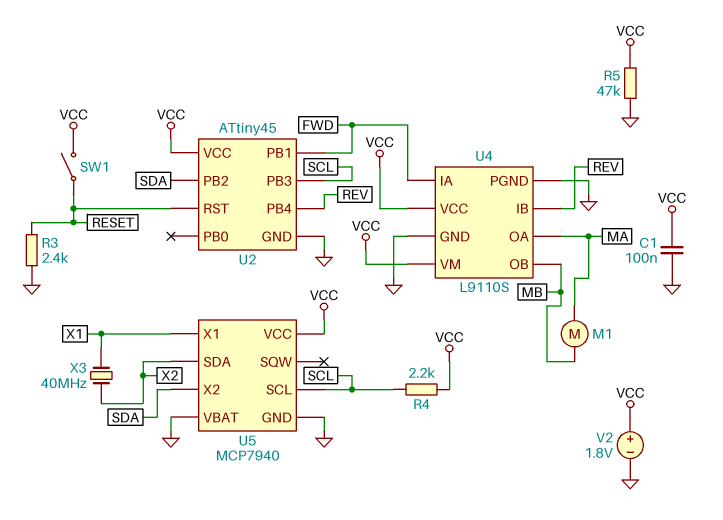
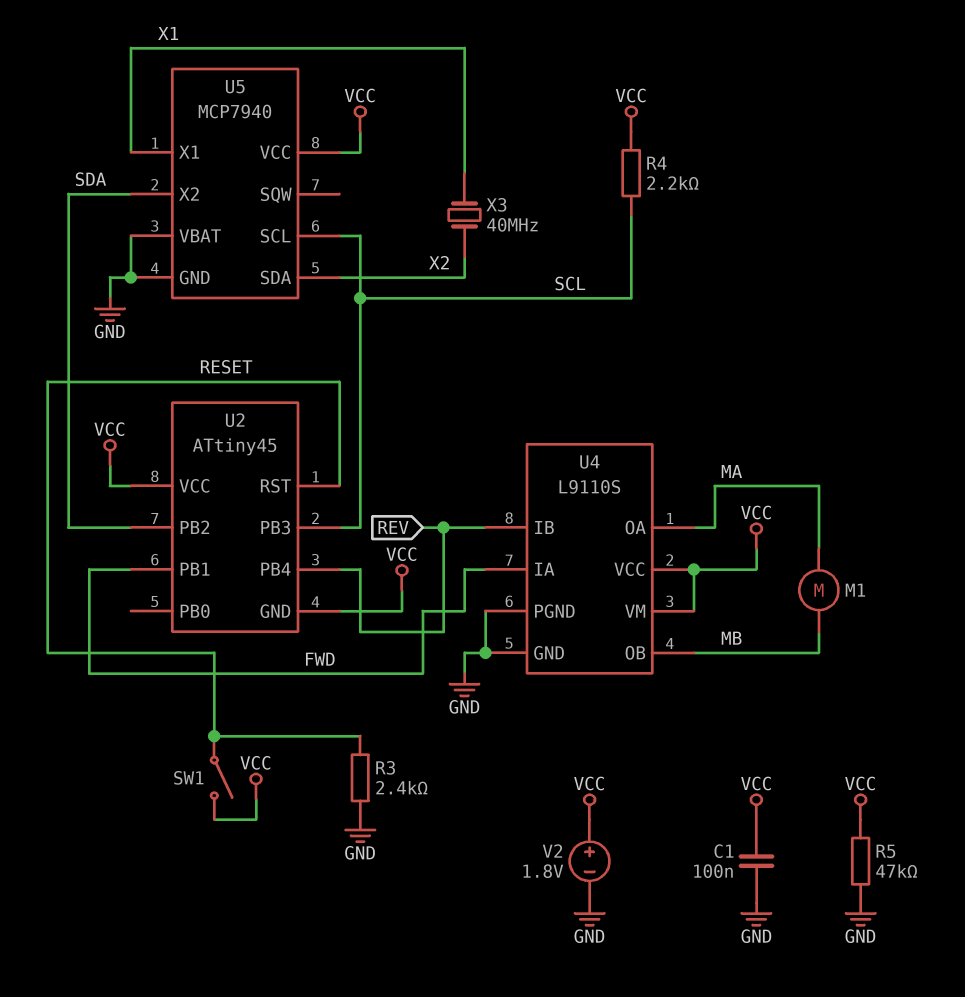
U2 pin GND: GND -> VCC

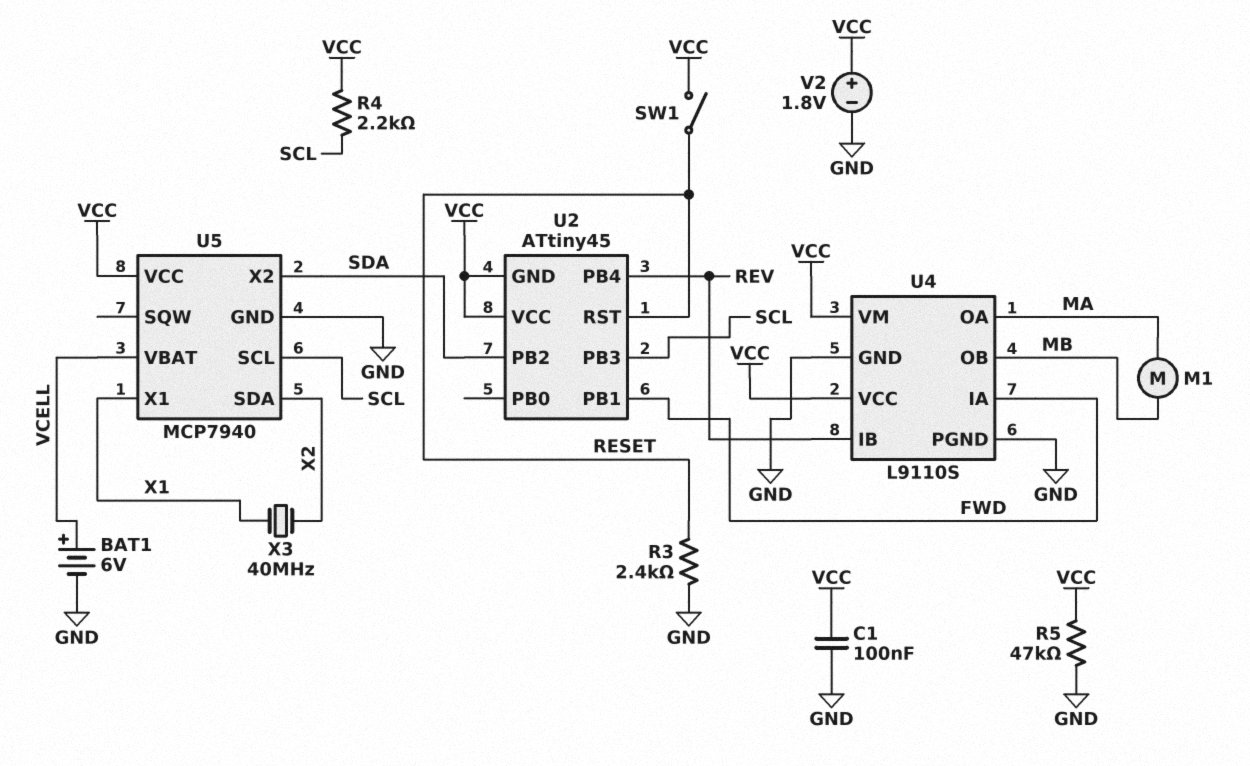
BAT1: none -> 6V (plus VCELL, minus GND)
U5 pin VBAT: GND -> VCELL

